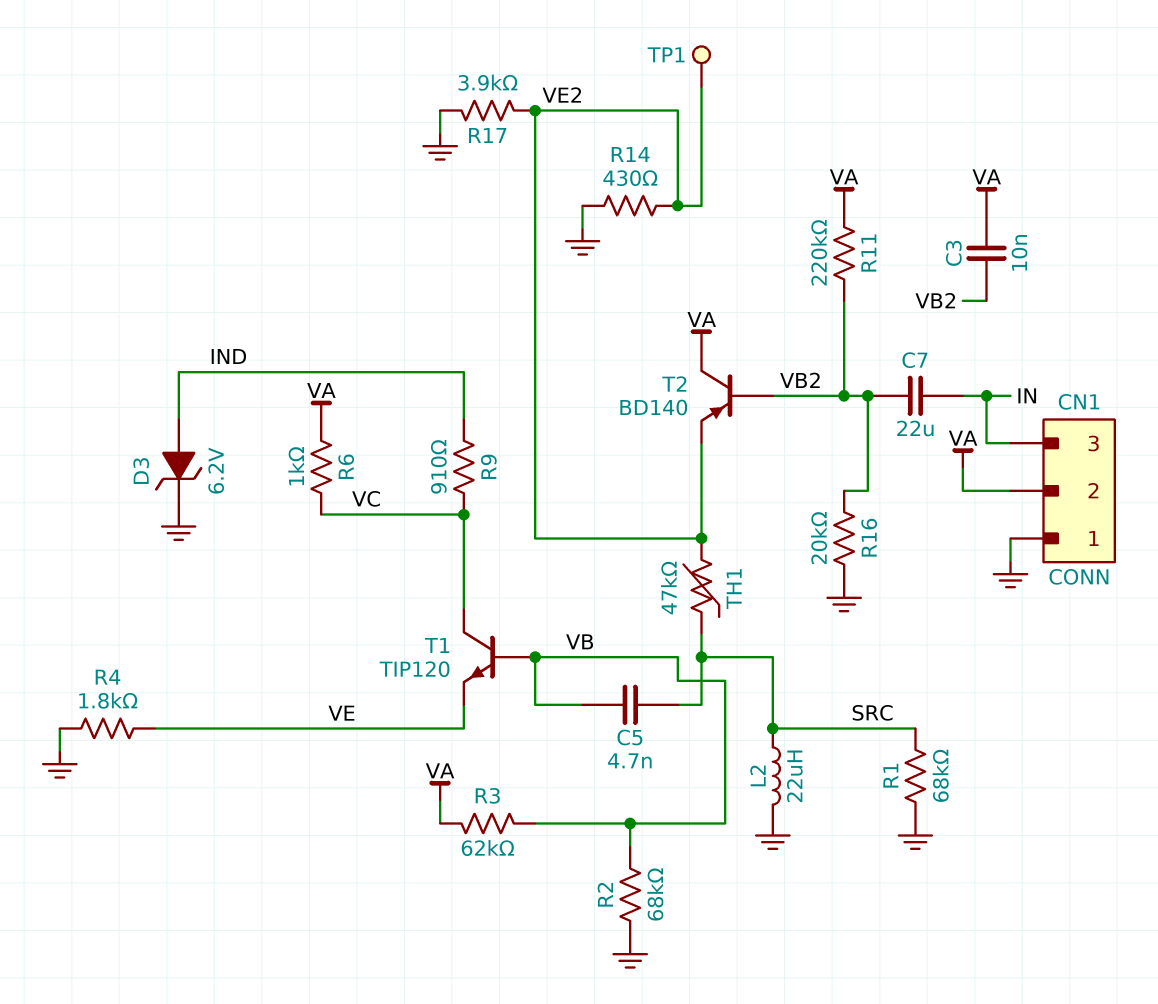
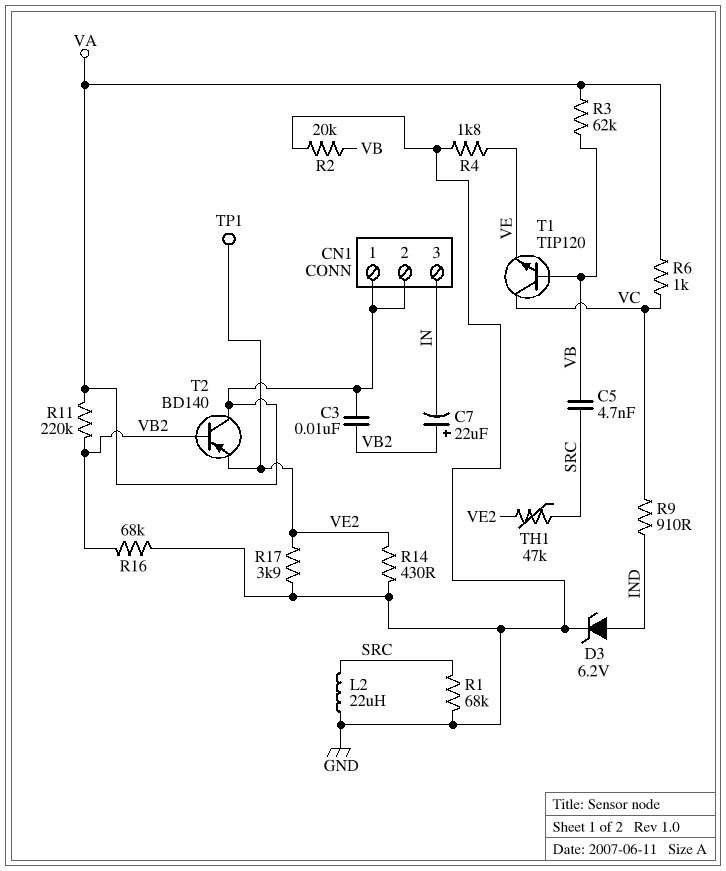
C7: 22uF (IN, VB2) -> 22uF (plus VB2, minus IN)
CN1 pin 1: GND -> VA
R2: 68k (GND, VB) -> 20k (GND, VB)
R16: 20k (GND, VB2) -> 68k (GND, VB2)

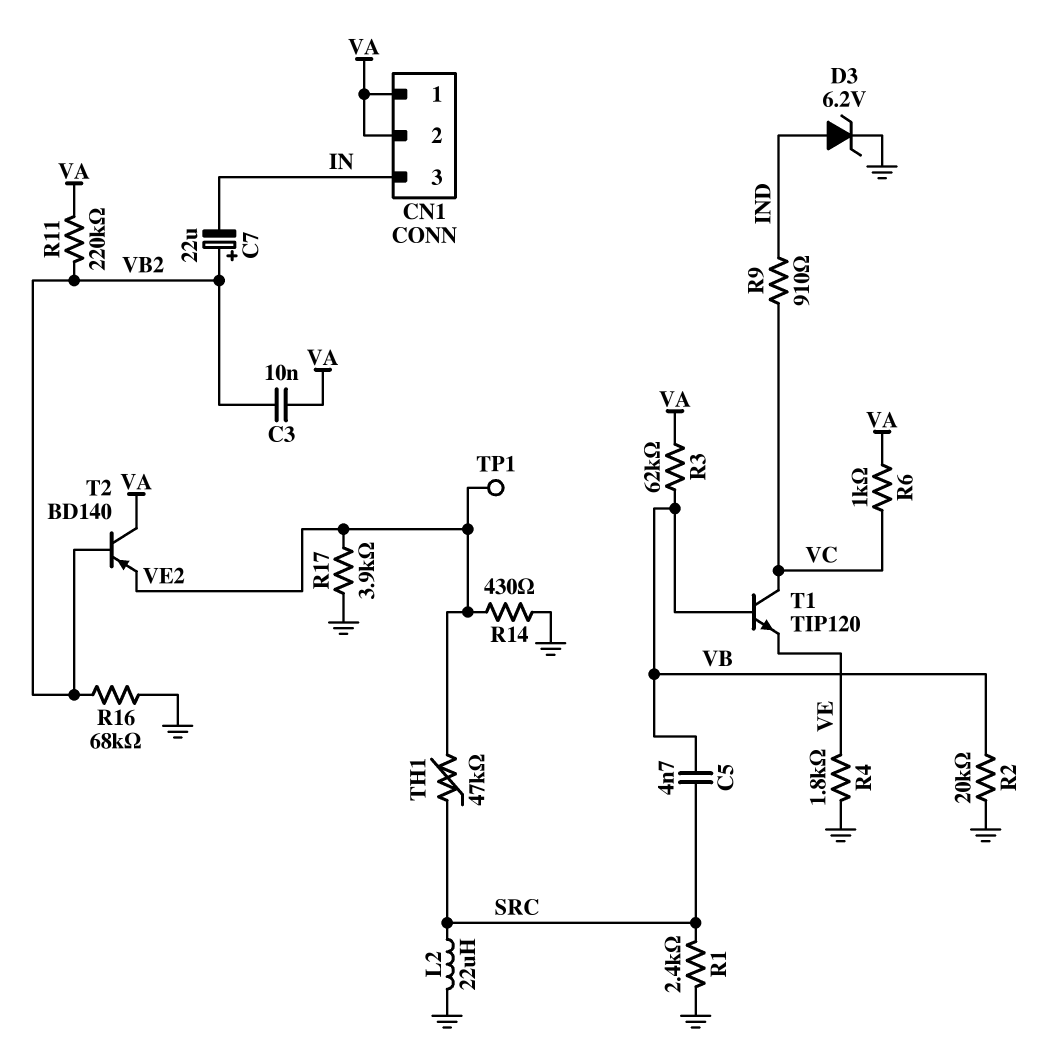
R1: 68k (GND, SRC) -> 2.4k (GND, SRC)

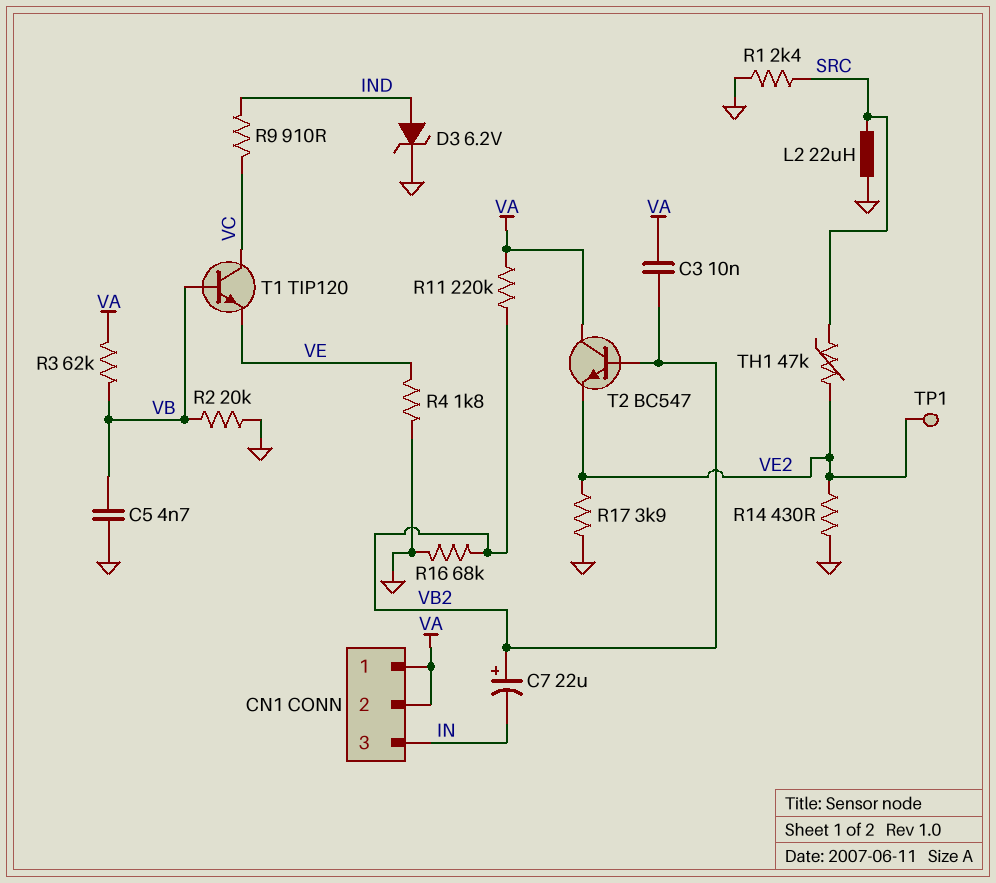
C5: 4.7nF (SRC, VB) -> 4.7nF (GND, VB)
R6: 1k (VA, VC) -> none
T2: PNP BD140 (B VB2, C VA, E VE2) -> NPN BC547 (B VB2, C VA, E VE2)

